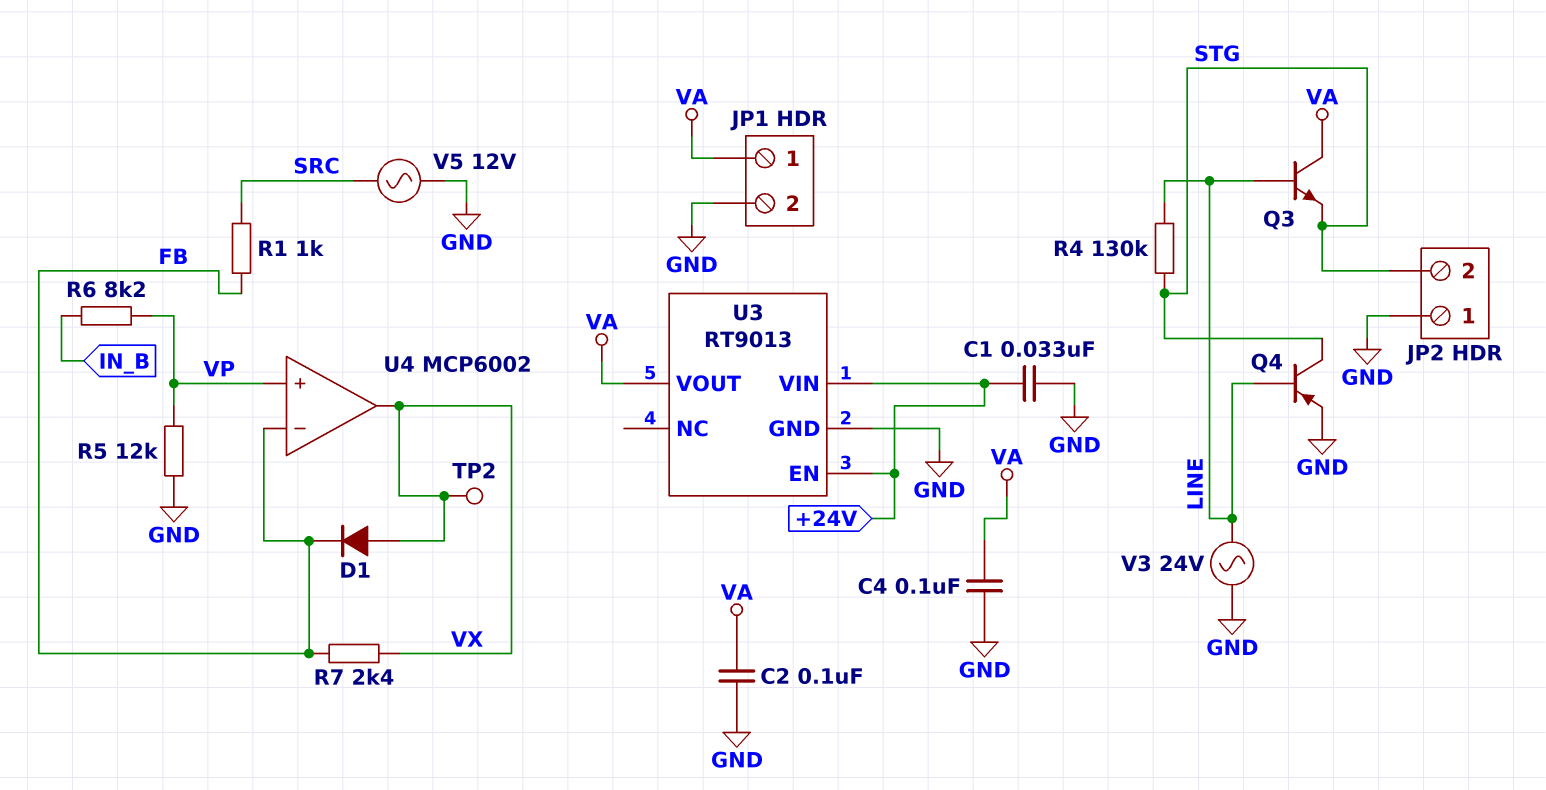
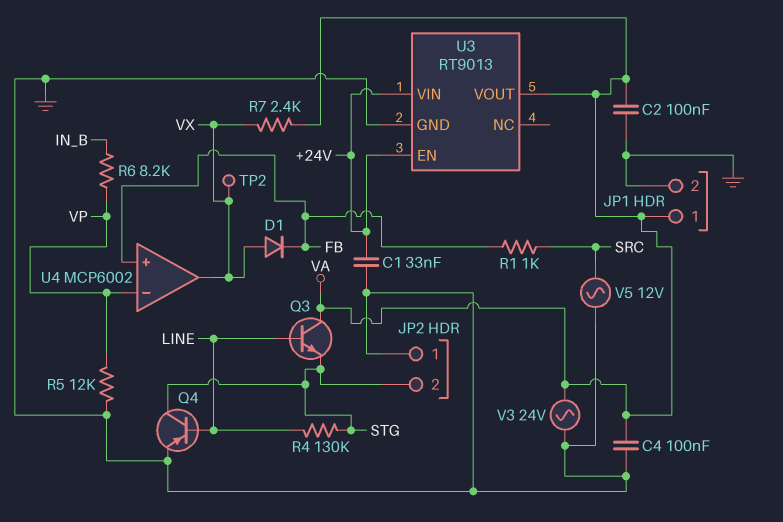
R7: 2.4k (FB, VX) -> 2.4k (VA, VX)
U4 pin in+: VP -> FB
U4 pin in-: FB -> VP
V3: AC 24V (GND, LINE) -> AC 24V (GND, VA)

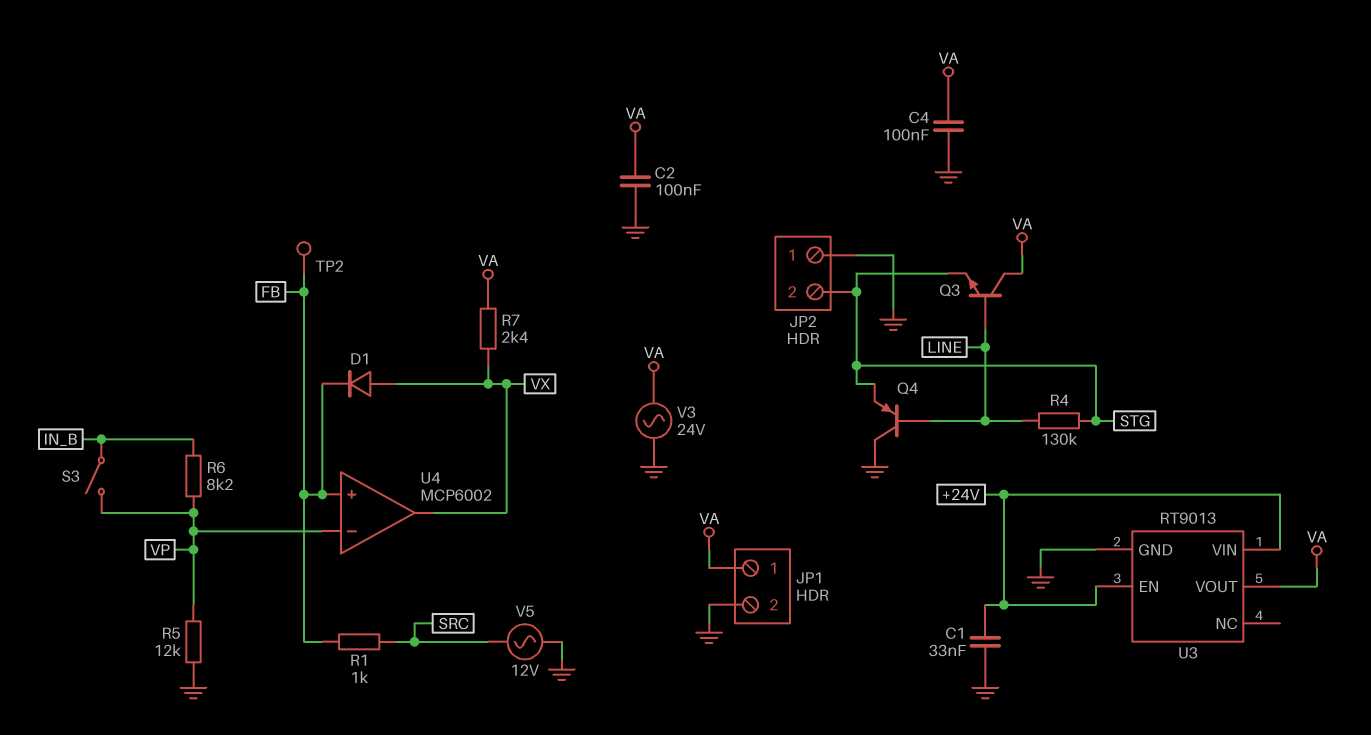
Q4: PNP (B LINE, C STG, E GND) -> PNP (B LINE, C GND, E STG)
S3: none -> switch (IN_B, VP)
TP2: test point (VX) -> test point (FB)

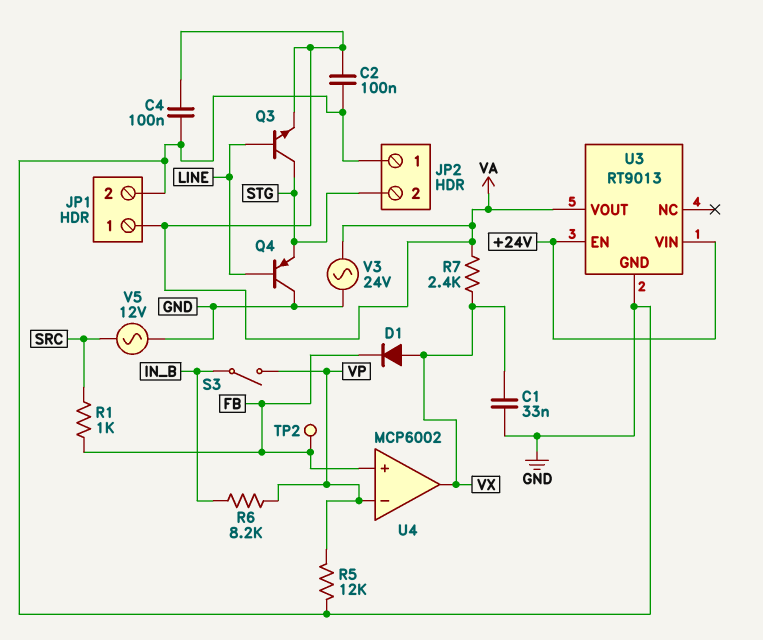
C1: 33nF (+24V, GND) -> 33nF (GND, VX)
Q3: NPN (B LINE, C VA, E STG) -> NPN (B LINE, C STG, E VA)
R4: 130k (LINE, STG) -> none

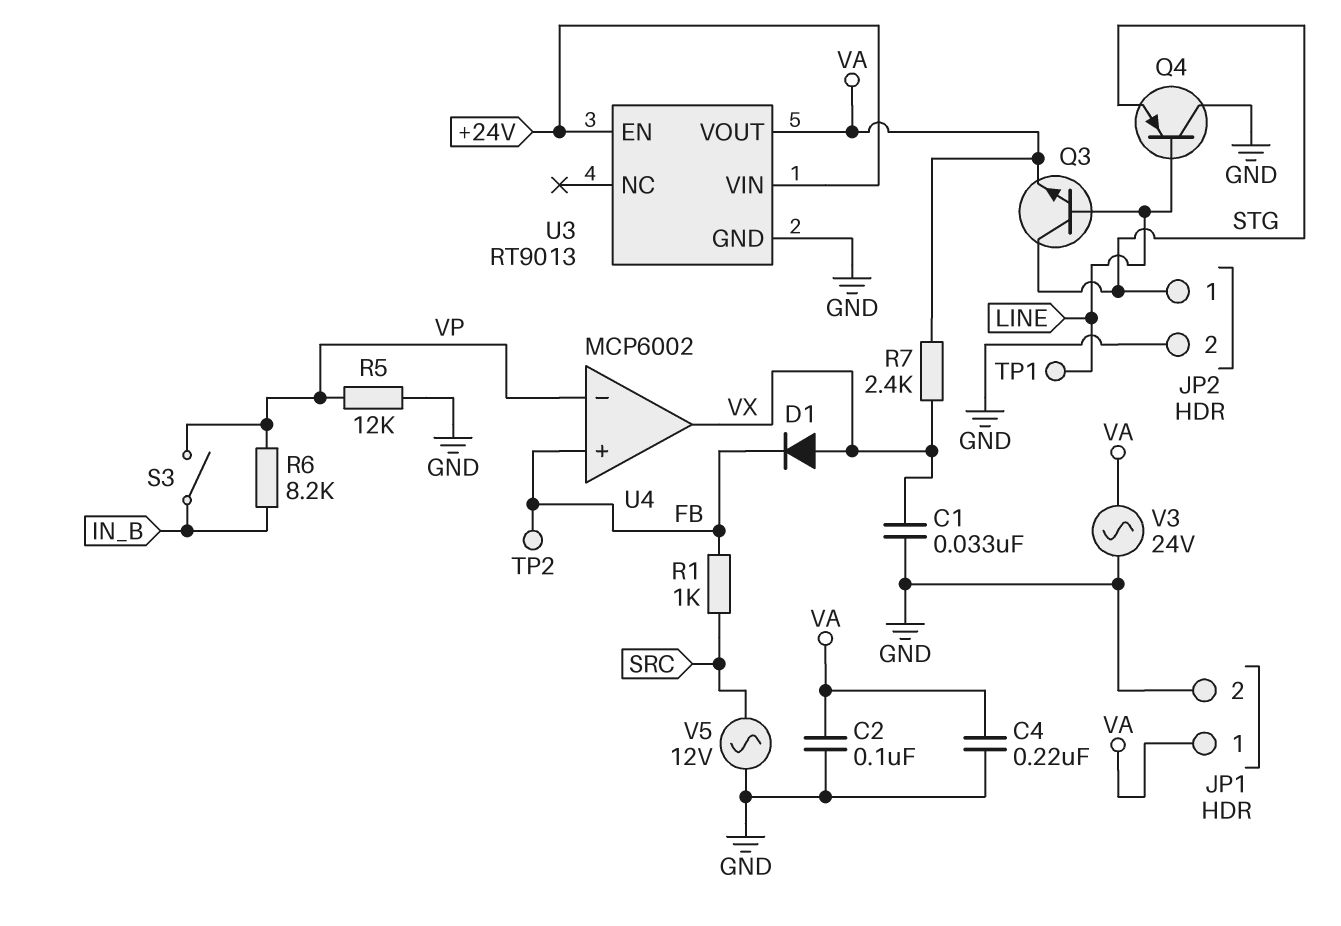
C4: 100nF (GND, VA) -> 220nF (GND, VA)
JP2 pin 1: GND -> STG
JP2 pin 2: STG -> GND
TP1: none -> test point (LINE)

